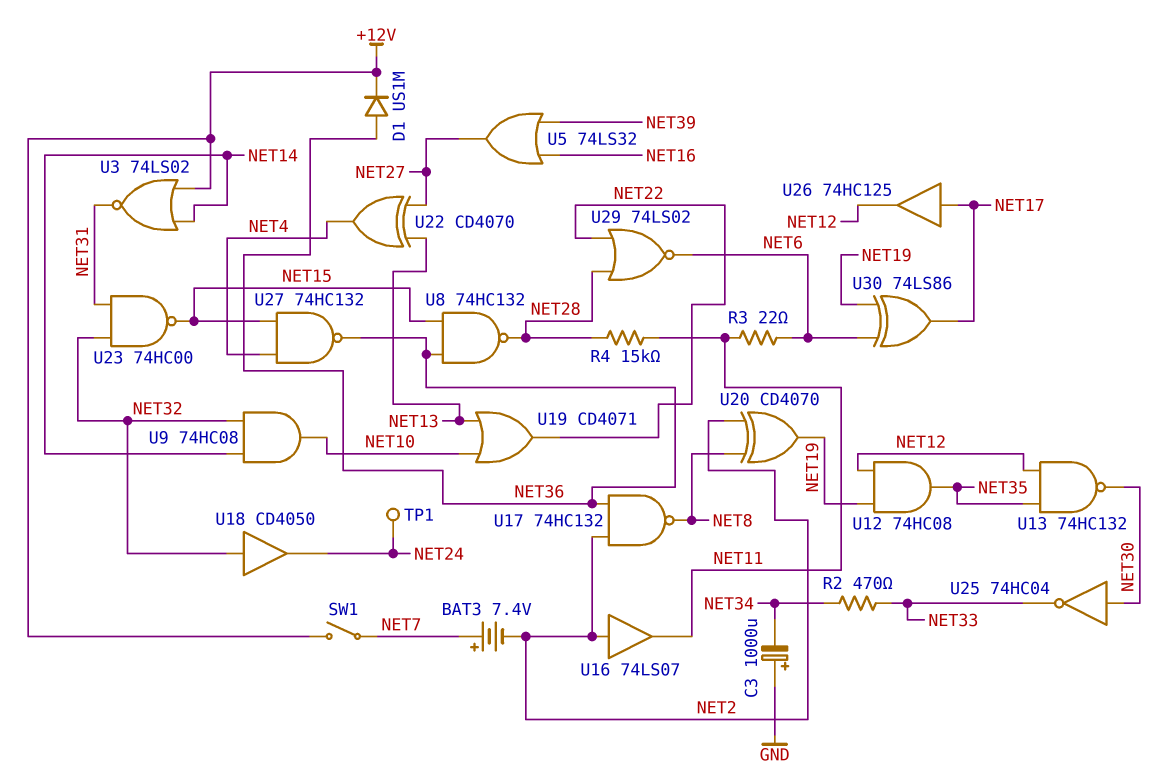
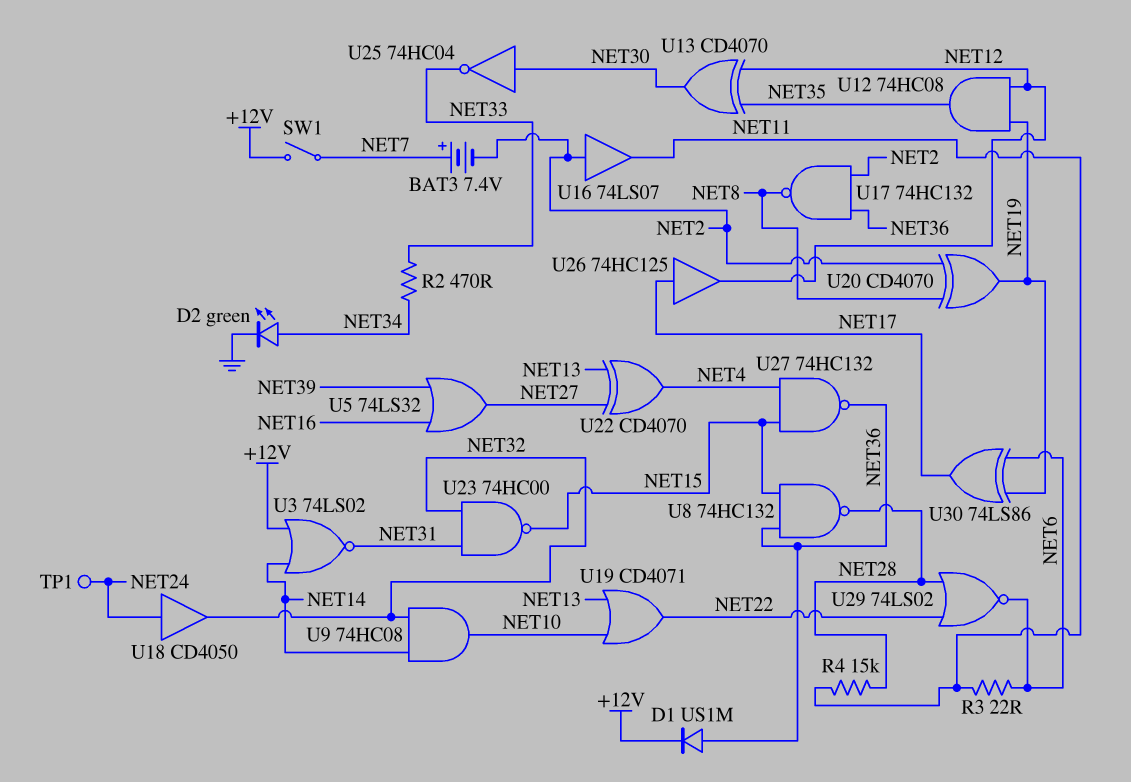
C3: 1000uF (plus GND, minus NET34) -> none
D2: none -> LED green (A NET34, K GND)
U13: NAND 74HC132 (in NET12, in NET35, out NET30) -> XOR CD4070 (in NET12, in NET35, out NET30)
U18: buffer CD4050 (in NET32, out NET24) -> buffer CD4050 (in NET24, out NET32)

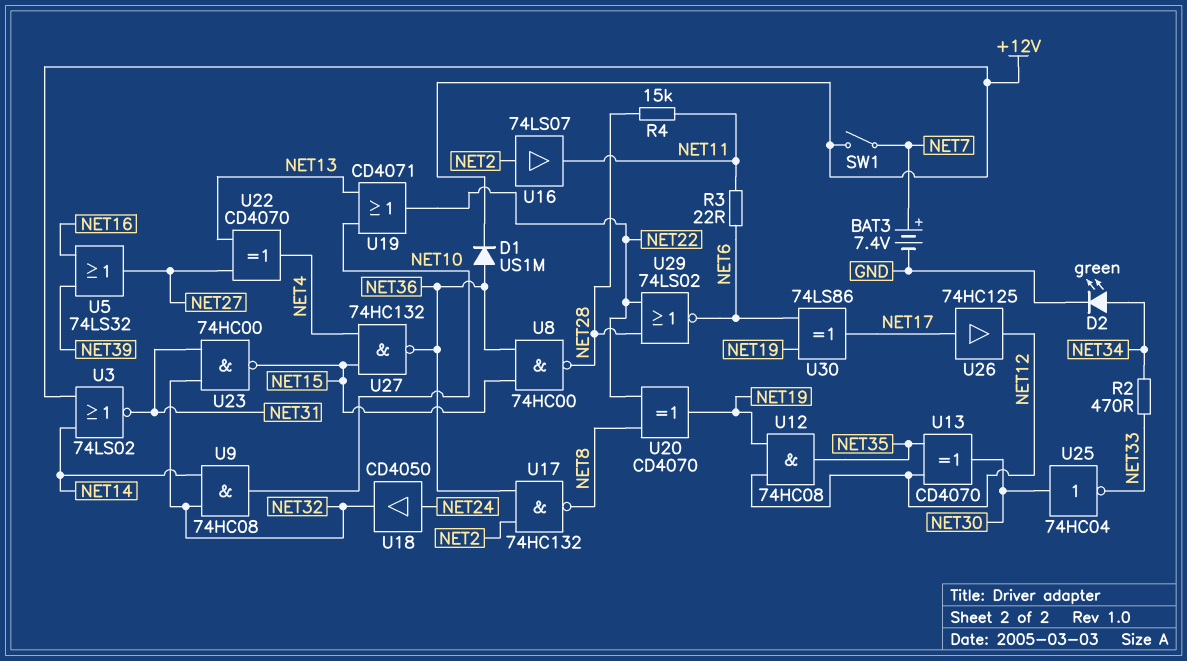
BAT3: 7.4V (plus NET7, minus NET2) -> 7.4V (plus NET7, minus GND)
TP1: test point (NET24) -> none
U8: NAND 74HC132 (in NET15, in NET36, out NET28) -> NAND 74HC00 (in NET15, in NET36, out NET28)
U20: XOR CD4070 (in NET2, in NET8, out NET19) -> XOR CD4070 (in NET8, in NET22, out NET19)

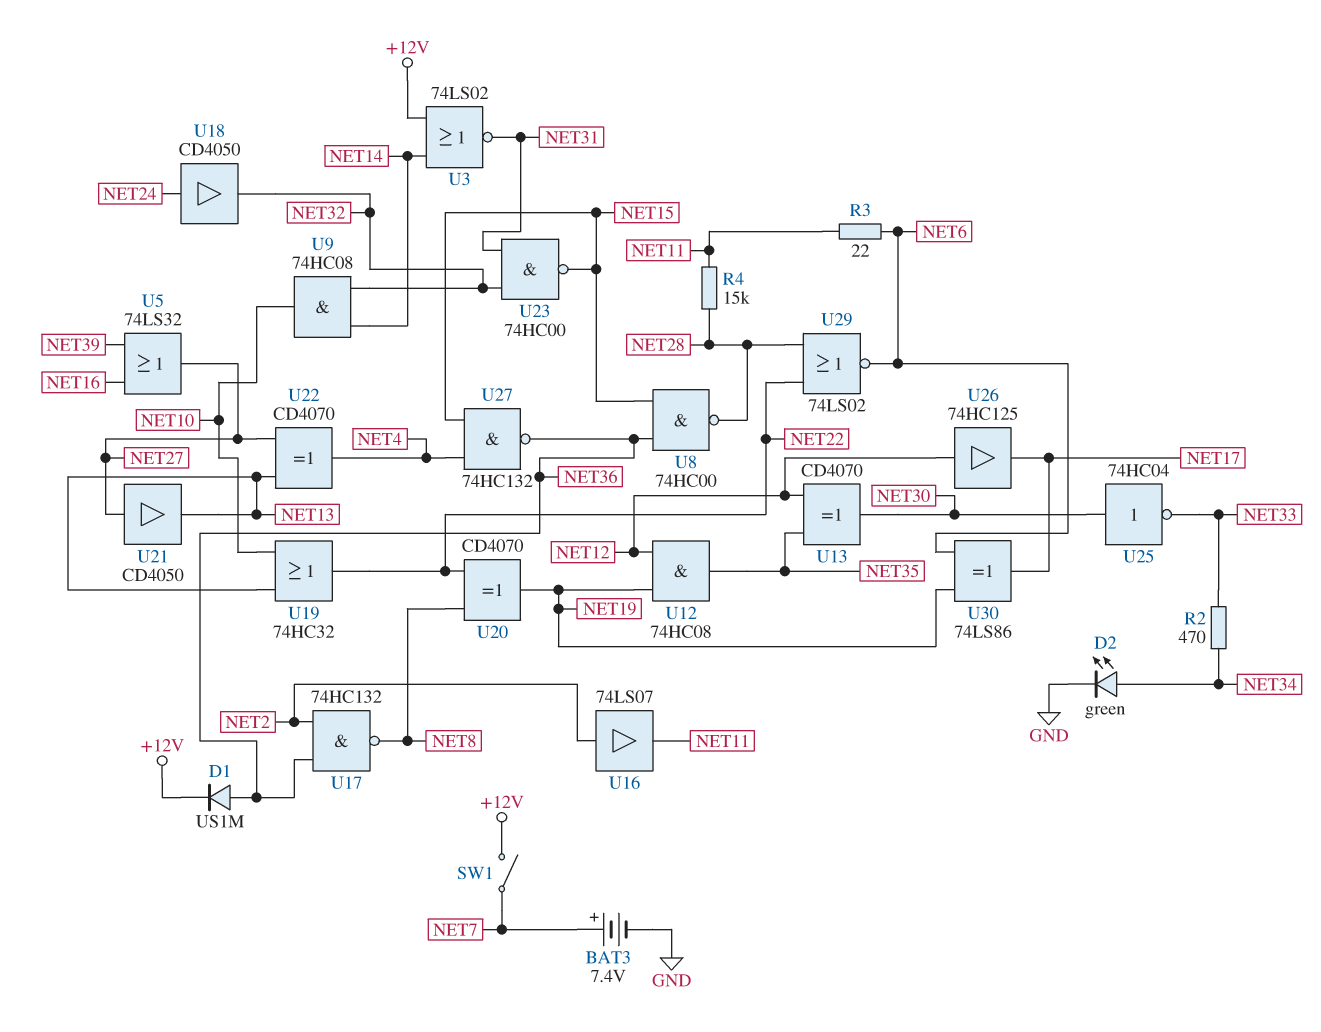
U19: OR CD4071 (in NET10, in NET13, out NET22) -> OR 74HC32 (in NET10, in NET13, out NET22)
U21: none -> buffer CD4050 (in NET27, out NET13)
U26: buffer 74HC125 (in NET17, out NET12) -> buffer 74HC125 (in NET12, out NET17)

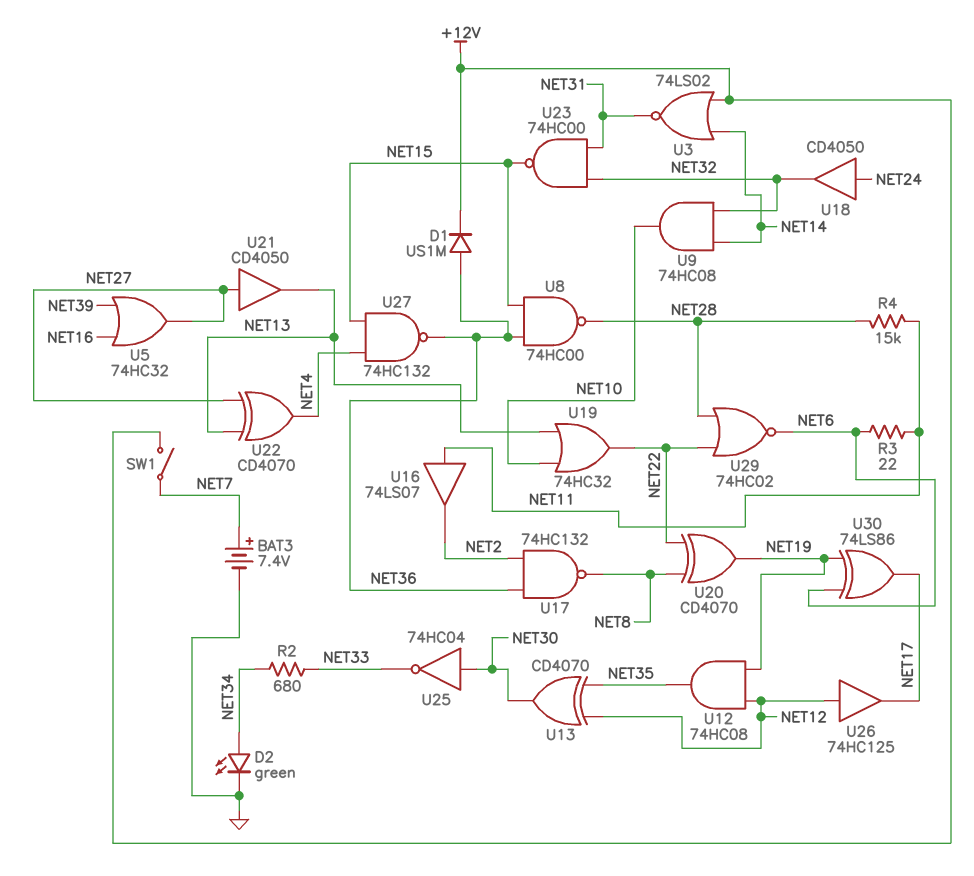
R2: 470 (NET33, NET34) -> 680 (NET33, NET34)
U5: OR 74LS32 (in NET16, in NET39, out NET27) -> OR 74HC32 (in NET16, in NET39, out NET27)
U16: buffer 74LS07 (in NET2, out NET11) -> buffer 74LS07 (in NET11, out NET2)
U29: NOR 74LS02 (in NET22, in NET28, out NET6) -> NOR 74HC02 (in NET22, in NET28, out NET6)

